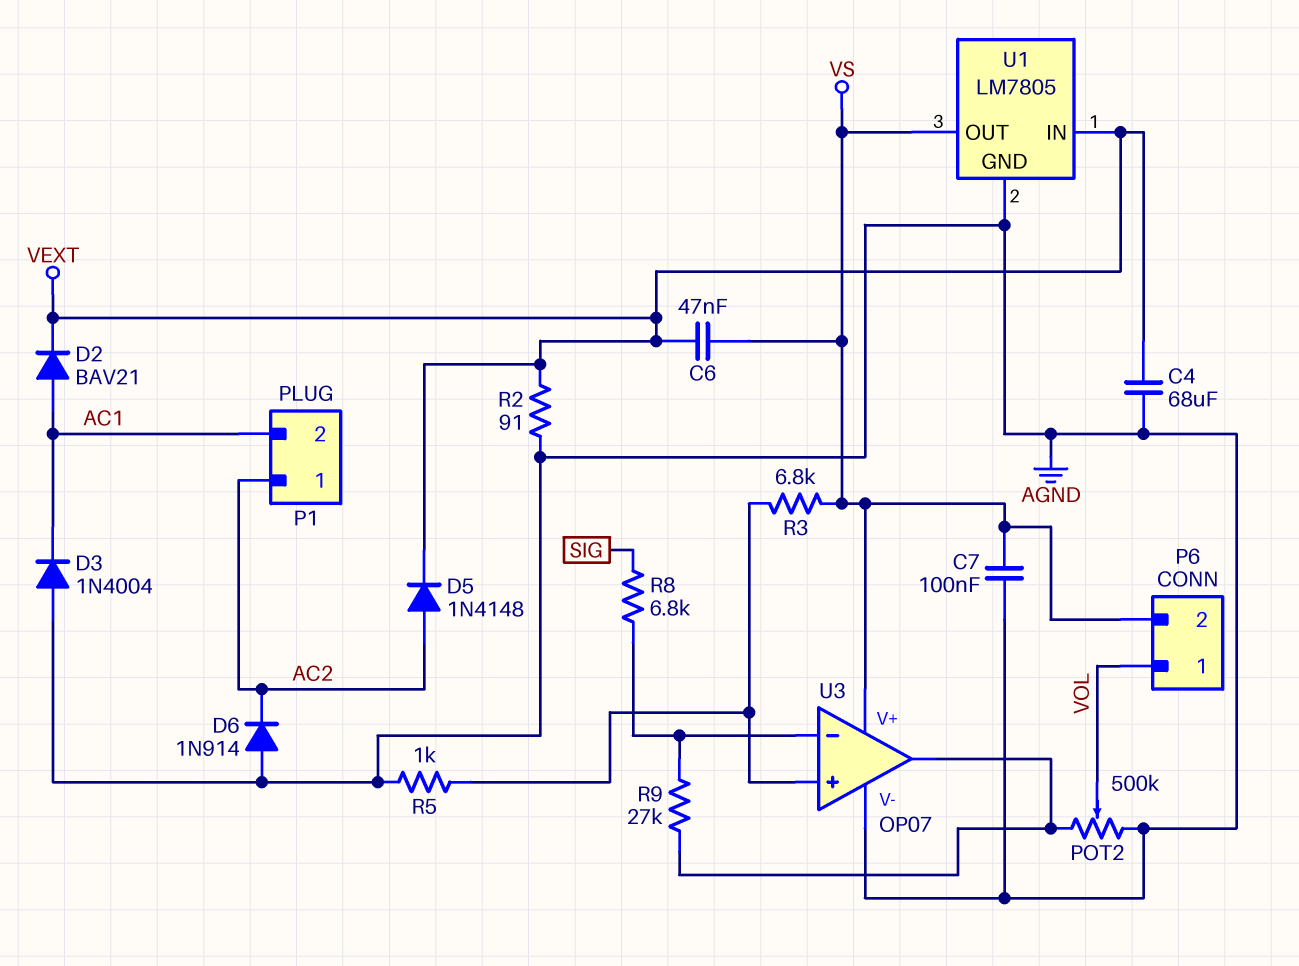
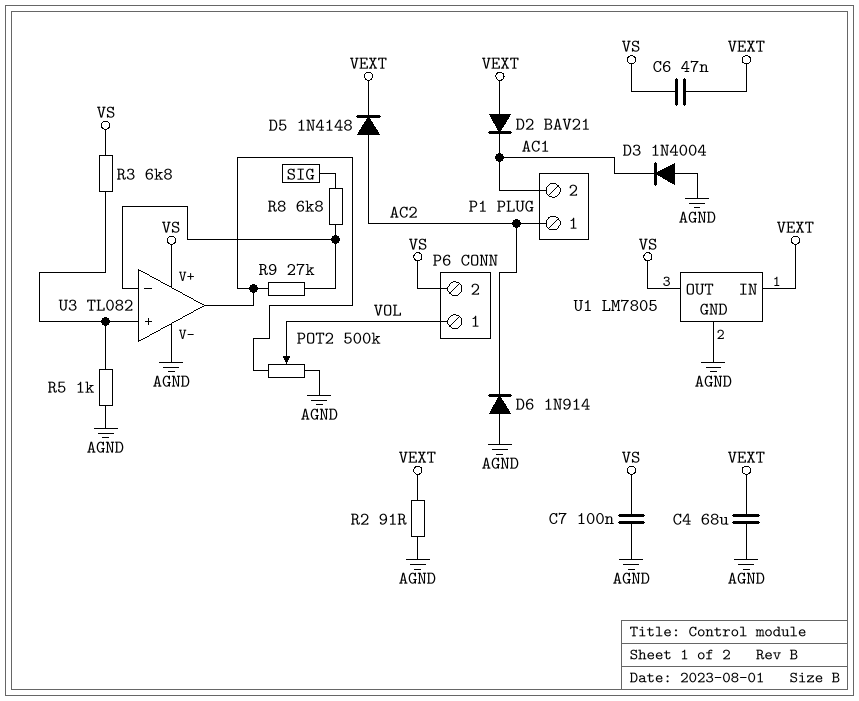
D2: diode BAV21 (A AC1, K VEXT) -> diode BAV21 (A VEXT, K AC1)
U3: OP07 -> TL082

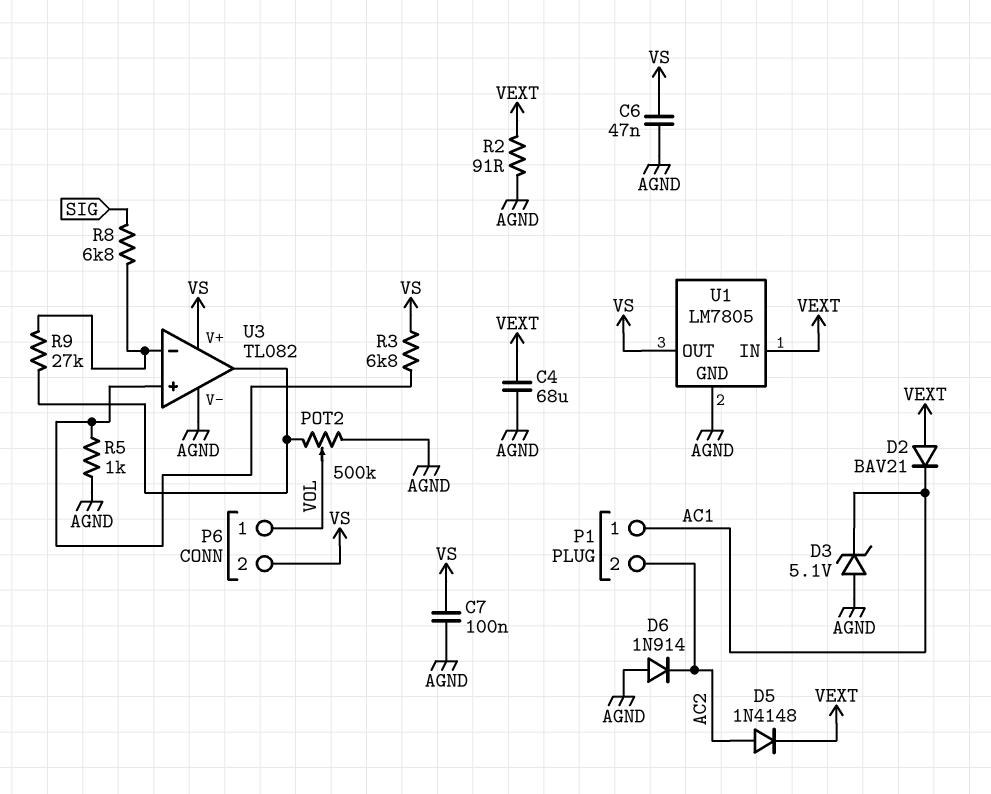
C6: 47nF (VEXT, VS) -> 47nF (AGND, VS)
D3: diode 1N4004 (A AGND, K AC1) -> zener 5.1V (A AGND, K AC1)
P1 pin 1: AC2 -> AC1
P1 pin 2: AC1 -> AC2

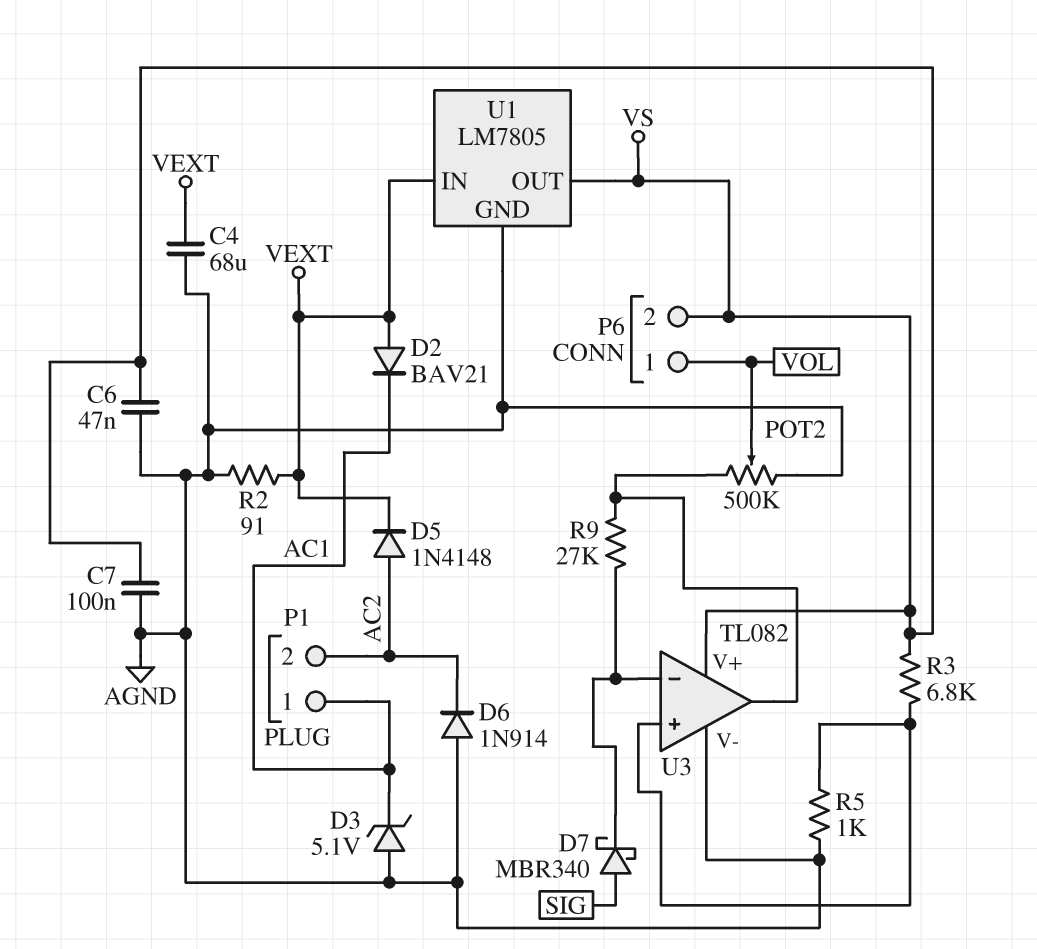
D7: none -> schottky MBR340 (A SIG, K U3/in-)
R8: 6.8k (SIG, U3/in-) -> none

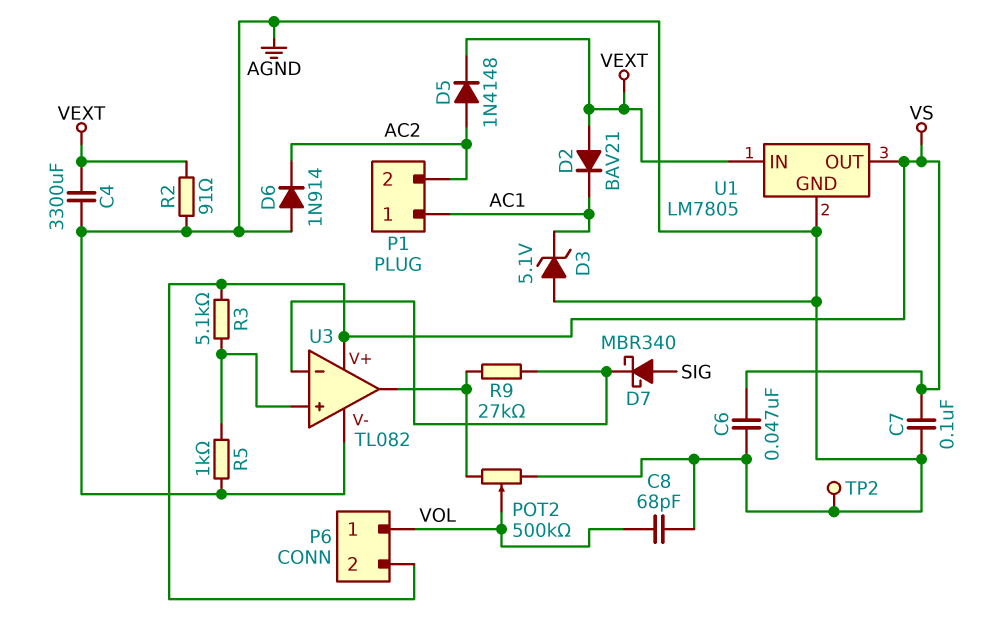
C4: 68uF (AGND, VEXT) -> 3300uF (AGND, VEXT)
C8: none -> 68pF (AGND, VOL)
R3: 6.8k (U3/in+, VS) -> 5.1k (U3/in+, VS)
TP2: none -> test point (AGND)

